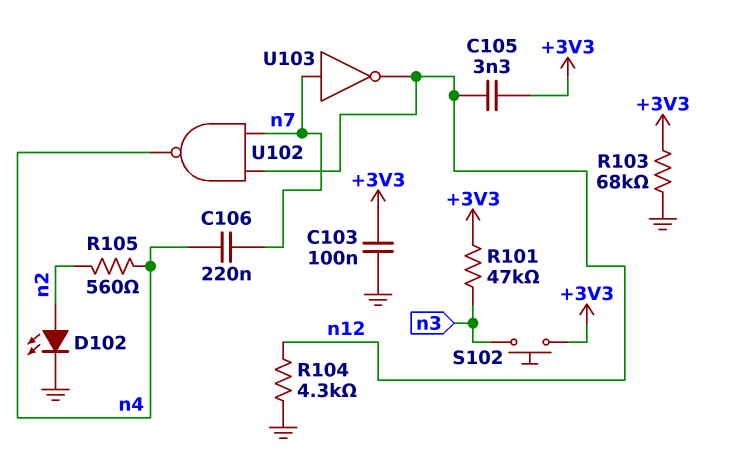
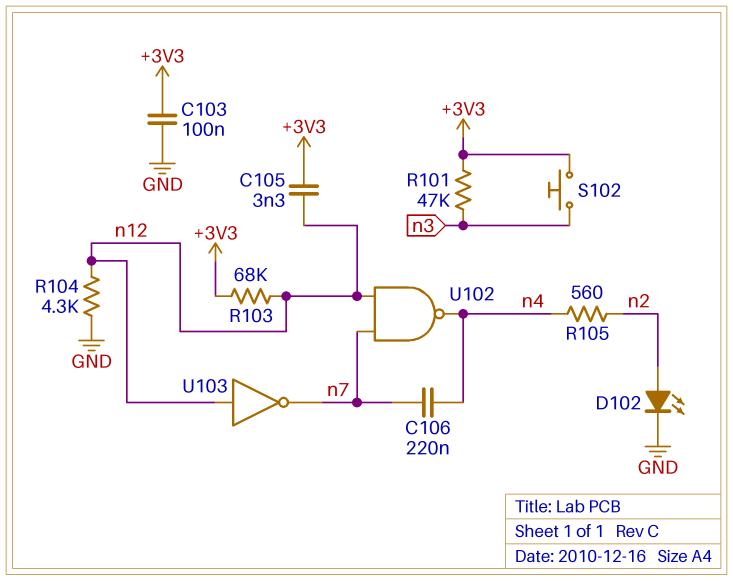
R103: 68k (+3V3, GND) -> 68k (+3V3, n12)
U103: NOT (in n7, out n12) -> NOT (in n12, out n7)

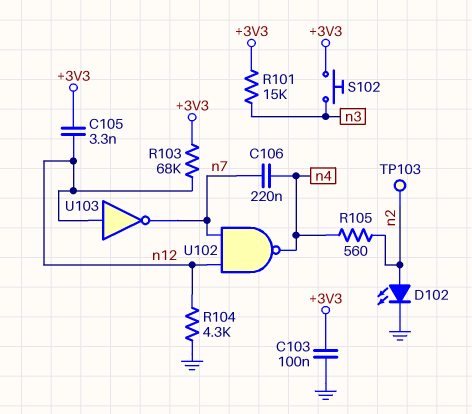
R101: 47k (+3V3, n3) -> 15k (+3V3, n3)
TP103: none -> test point (n2)

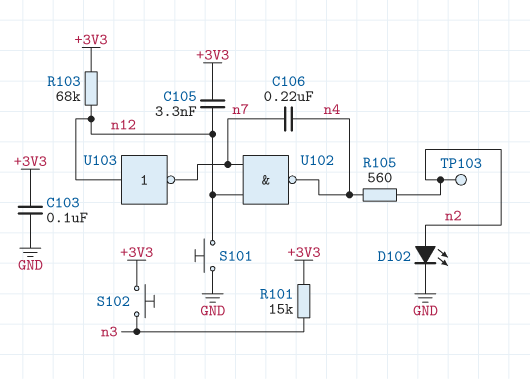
R104: 4.3k (GND, n12) -> none
S101: none -> button (GND, n12)

